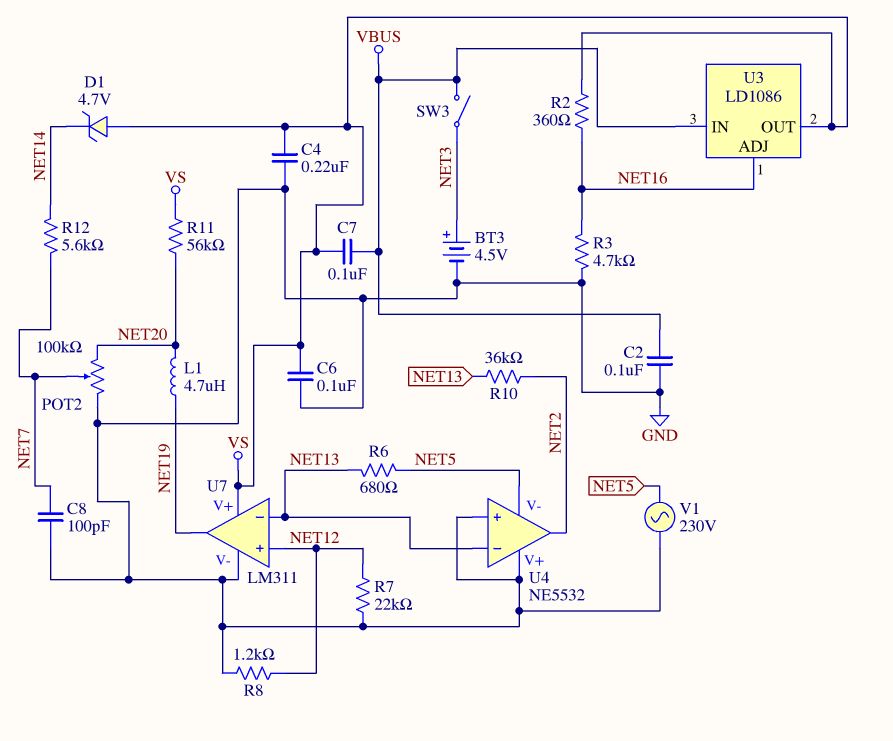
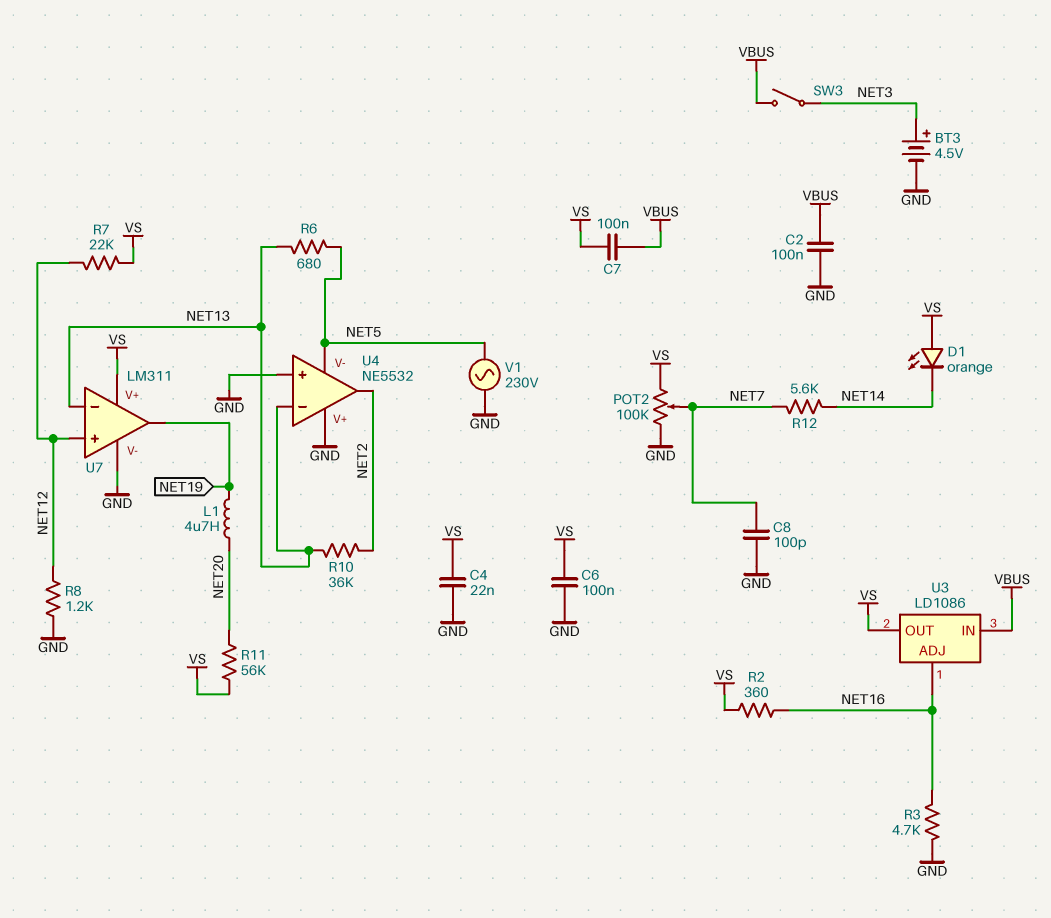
C4: 220nF (GND, VS) -> 22nF (GND, VS)
D1: zener 4.7V (A VS, K NET14) -> LED orange (A VS, K NET14)
POT2: 100k (GND, NET20, wiper NET7) -> 100k (GND, VS, wiper NET7)
R7: 22k (GND, NET12) -> 22k (NET12, VS)

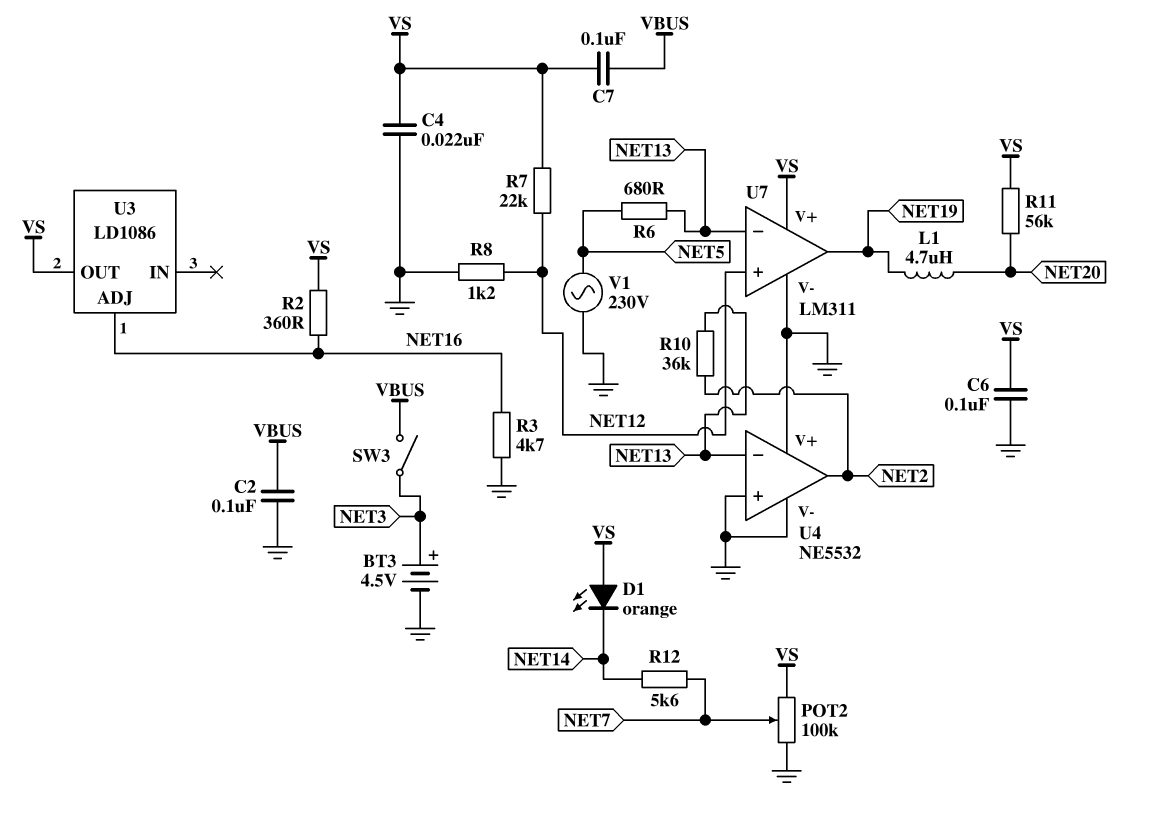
C8: 100pF (GND, NET7) -> none
U3 pin IN: VBUS -> none
U4 pin V-: NET5 -> GND

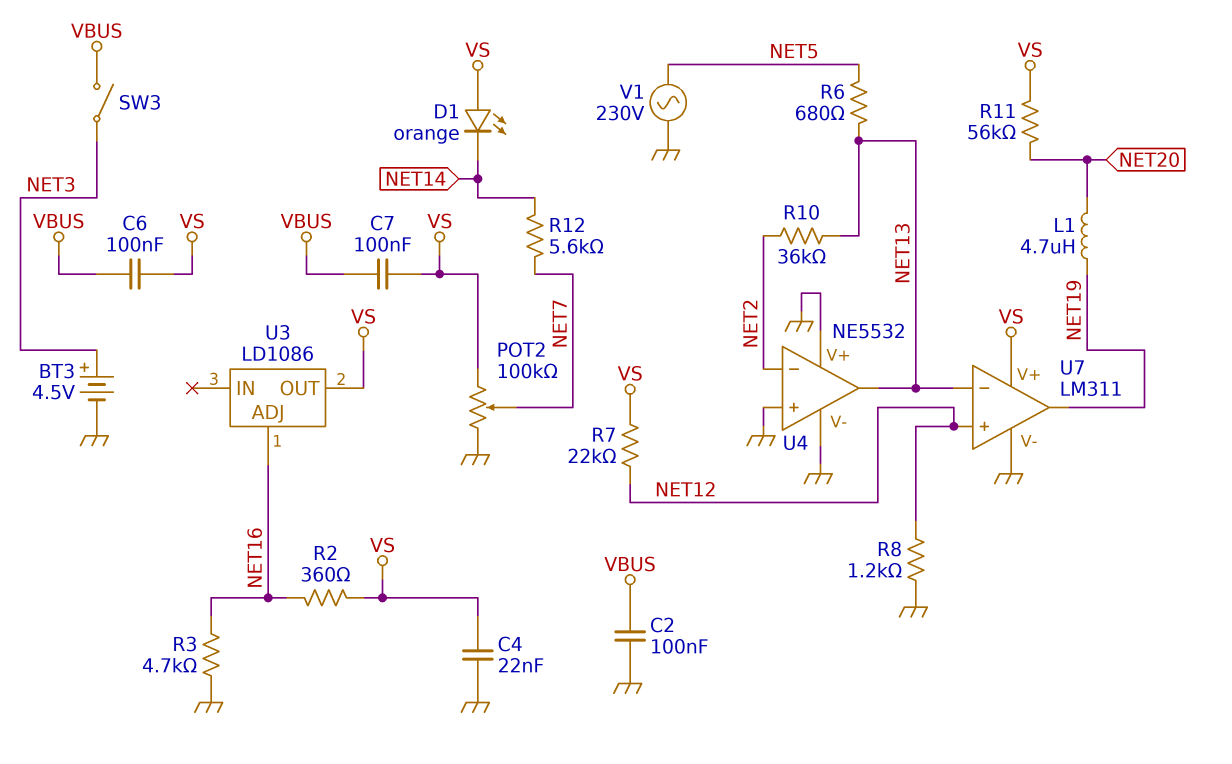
C6: 100nF (GND, VS) -> 100nF (VBUS, VS)
U4 pin in-: NET13 -> NET2
U4 pin out: NET2 -> NET13

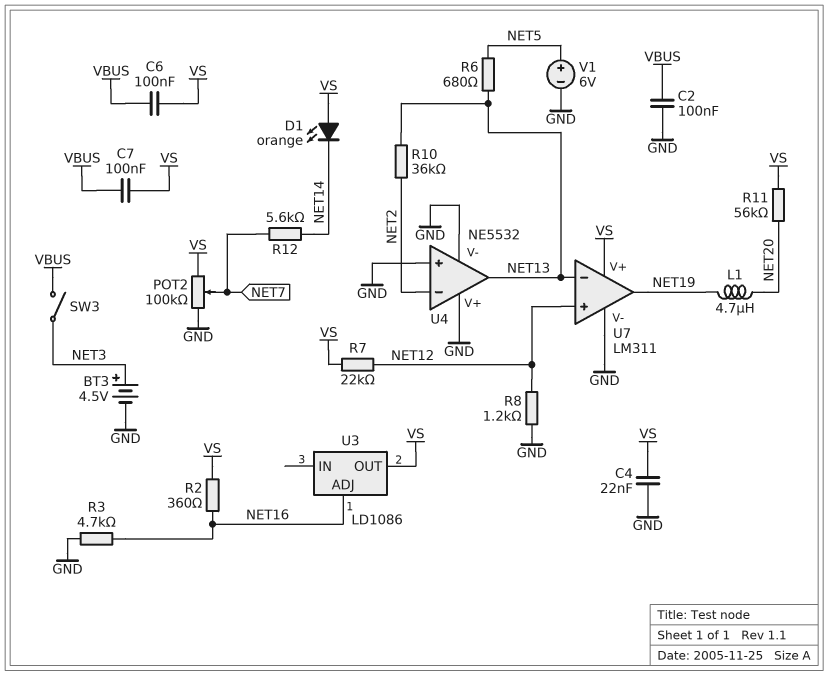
V1: AC 230V (GND, NET5) -> 6V (plus NET5, minus GND)

